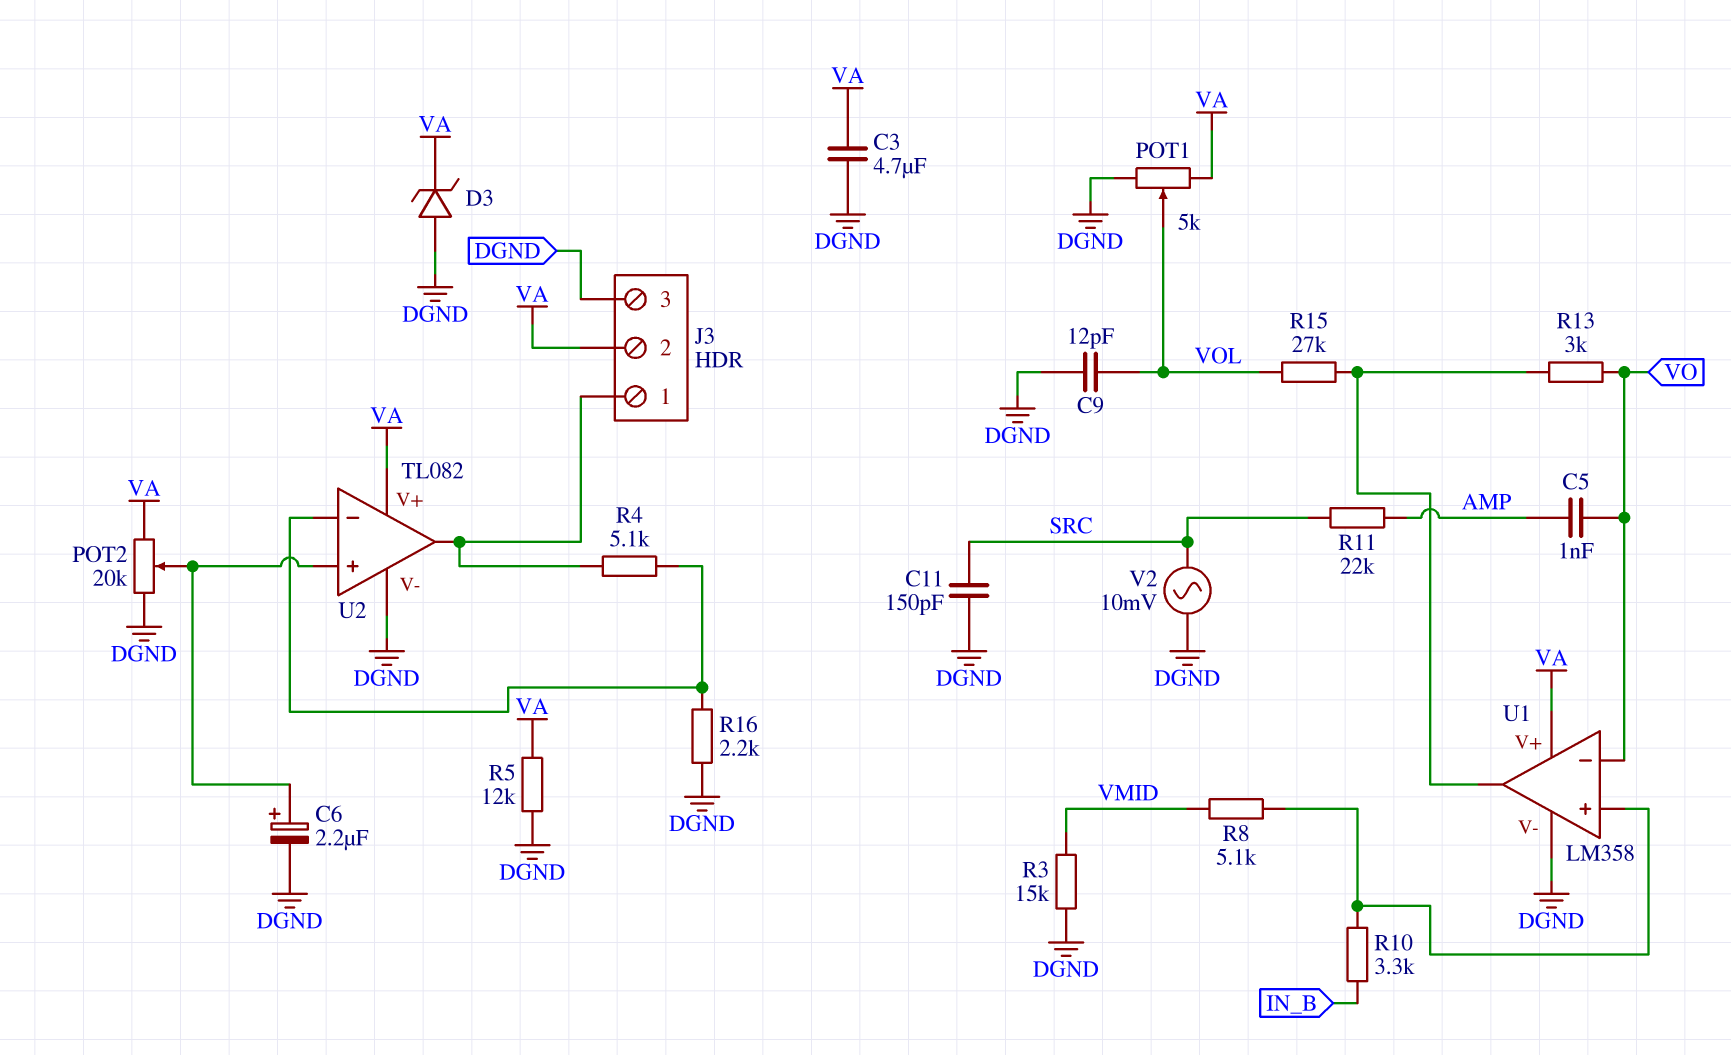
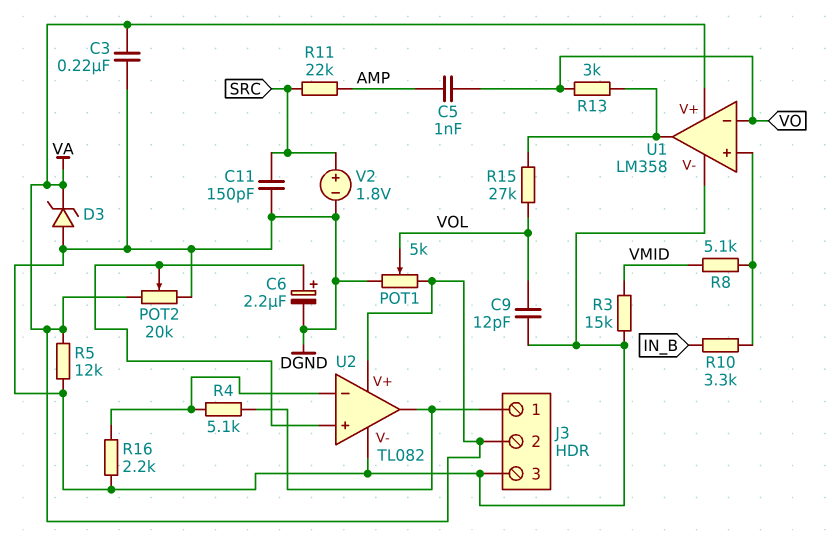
C3: 4.7uF (DGND, VA) -> 220nF (DGND, VA)
V2: AC 10mV (DGND, SRC) -> 1.8V (plus SRC, minus DGND)

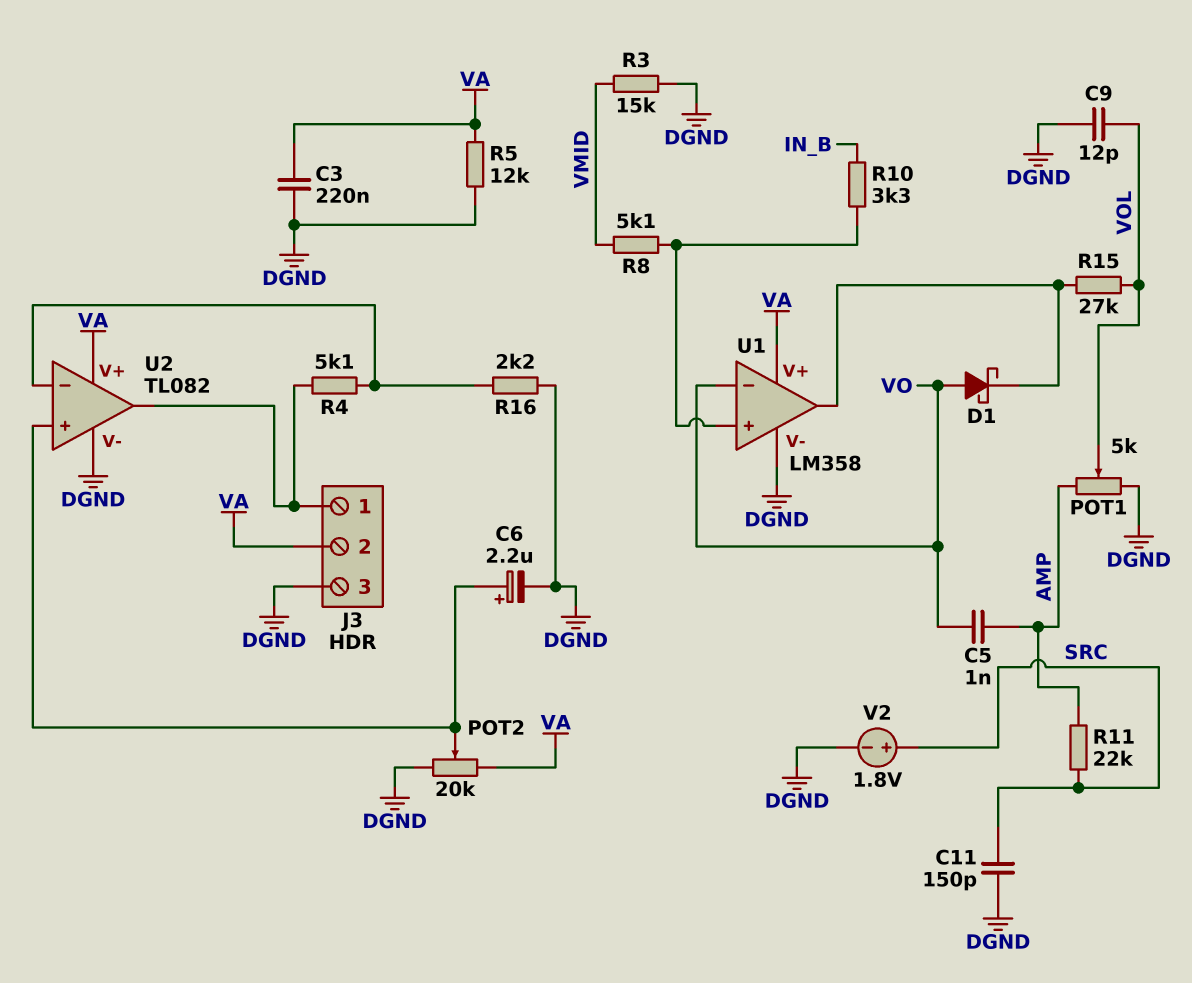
D1: none -> schottky (A VO, K U1/out)
D3: zener (A DGND, K VA) -> none
POT1: 5k (DGND, VA, wiper VOL) -> 5k (AMP, DGND, wiper VOL)
R13: 3k (U1/out, VO) -> none

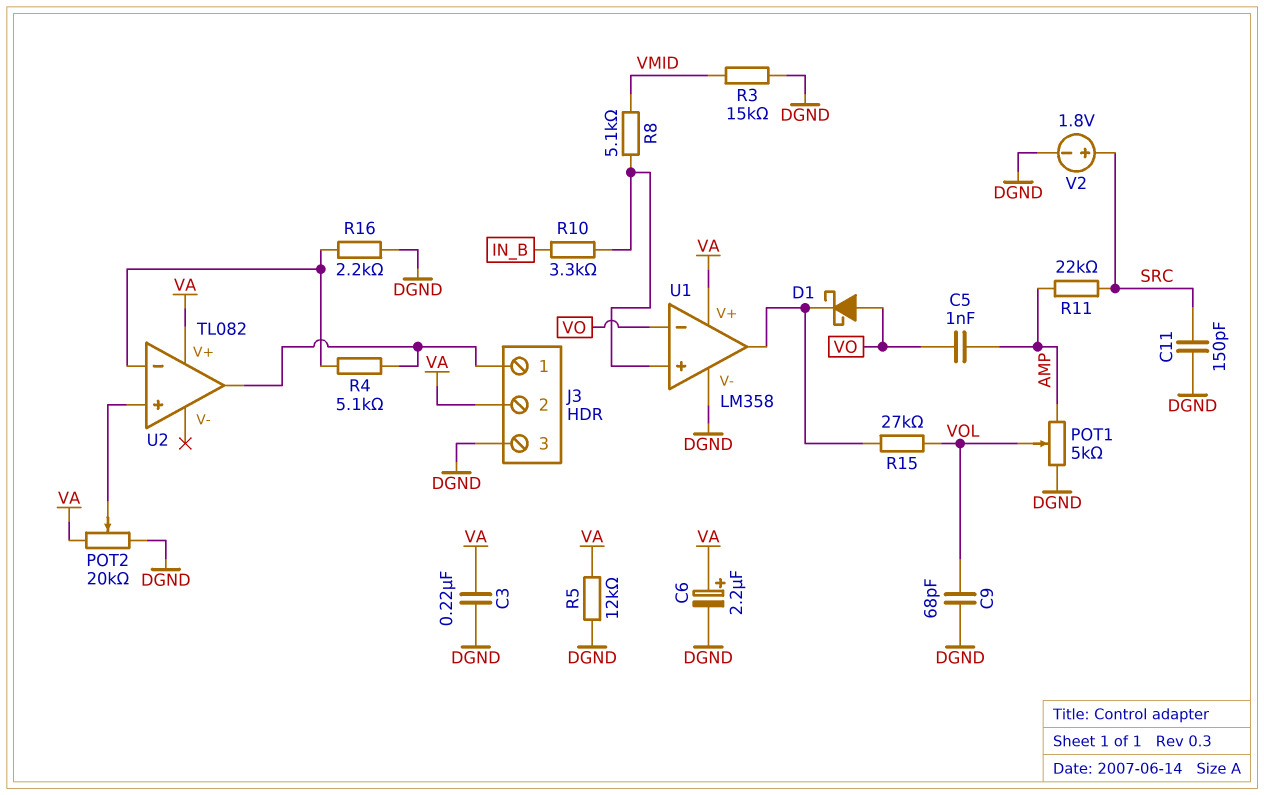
C6: 2.2uF (plus U2/in+, minus DGND) -> 2.2uF (plus VA, minus DGND)
C9: 12pF (DGND, VOL) -> 68pF (DGND, VOL)
U2 pin V-: DGND -> none

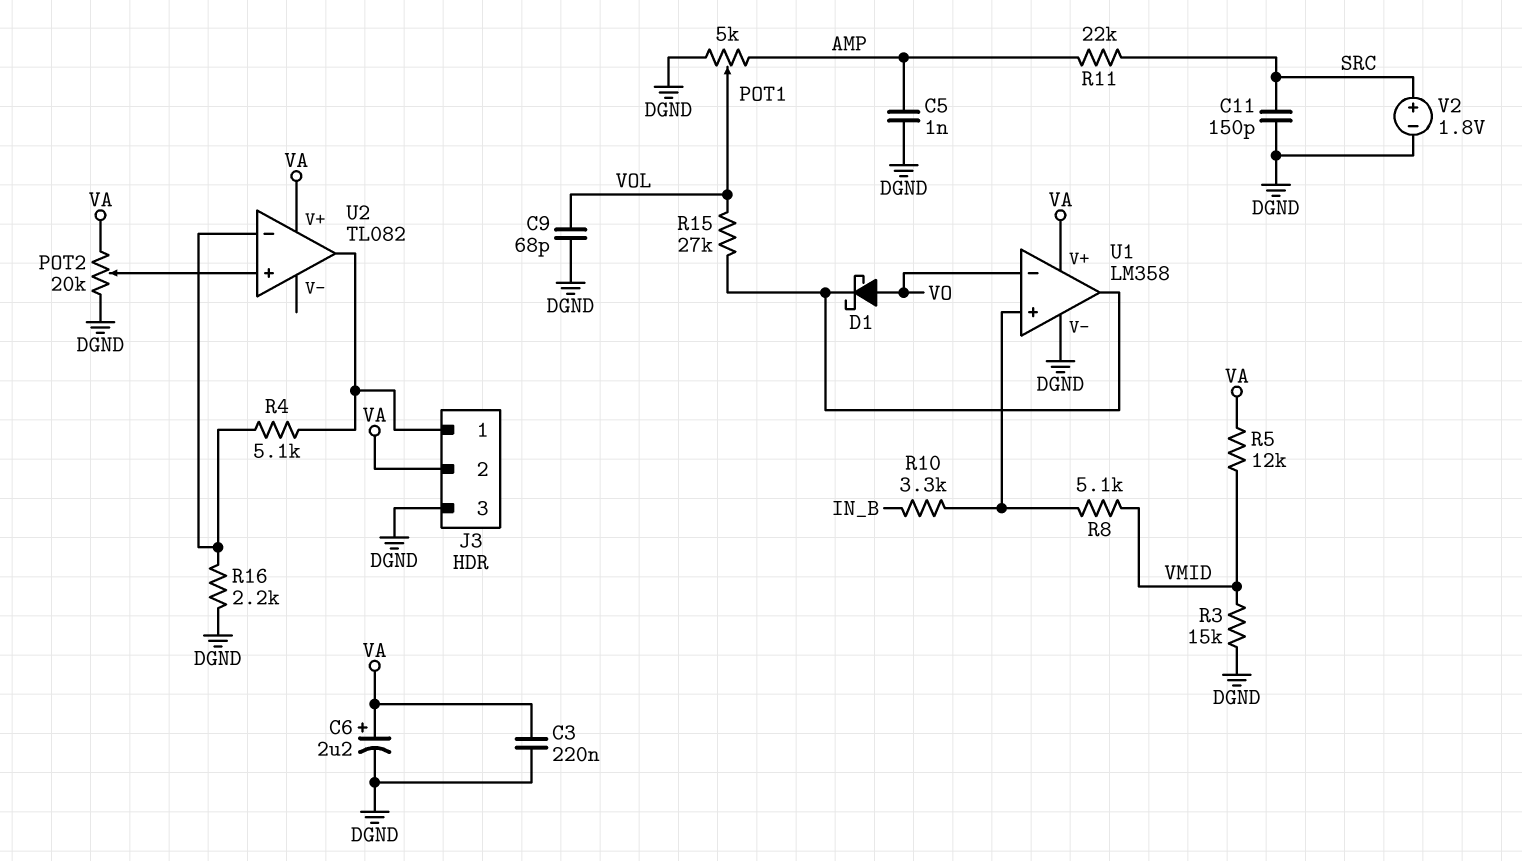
C5: 1nF (AMP, VO) -> 1nF (AMP, DGND)
R5: 12k (DGND, VA) -> 12k (VA, VMID)

